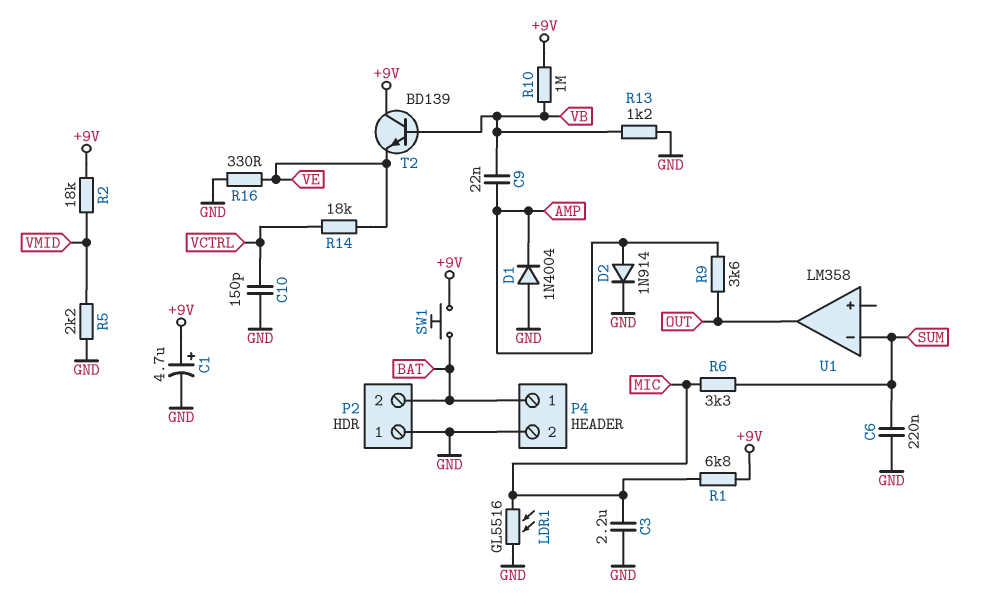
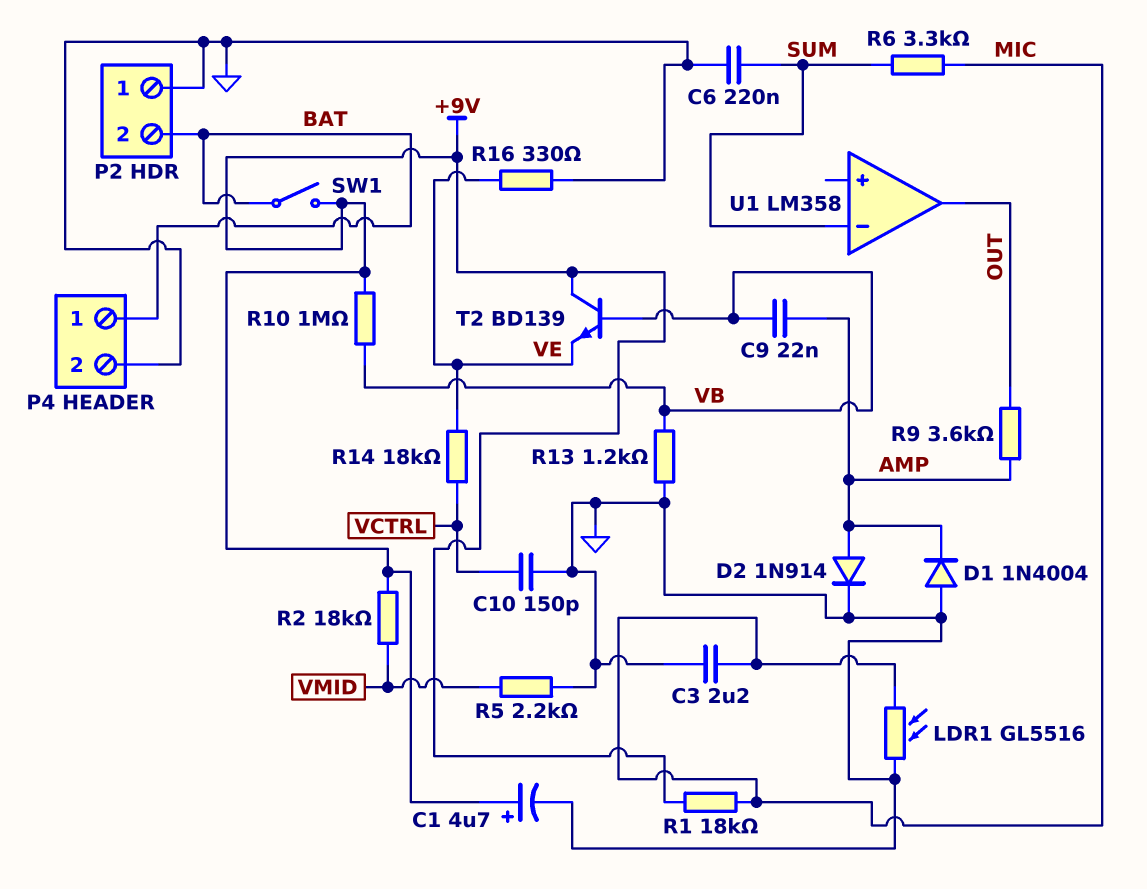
R1: 6.8k (+9V, MIC) -> 18k (+9V, MIC)
SW1: button (+9V, BAT) -> switch (+9V, BAT)

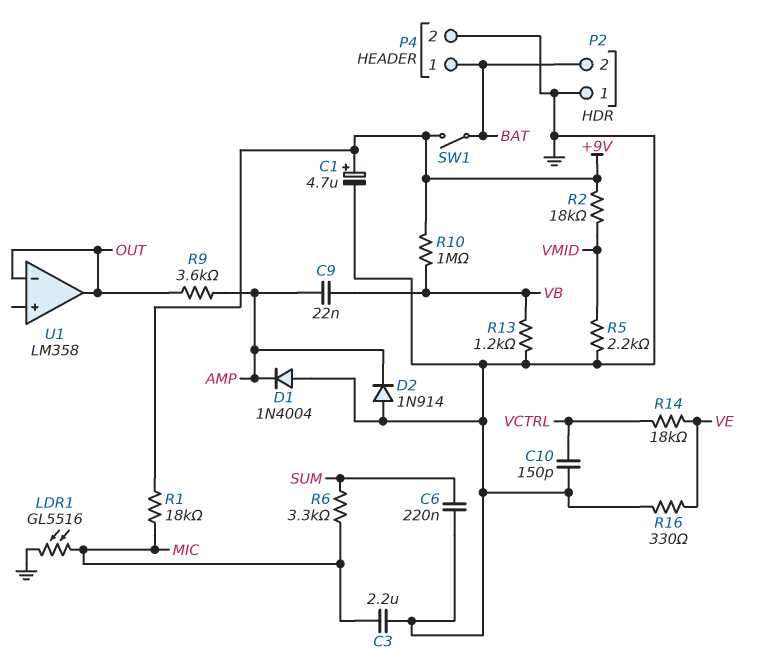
D2: diode 1N914 (A AMP, K GND) -> diode 1N914 (A GND, K AMP)
T2: NPN BD139 (B VB, C +9V, E VE) -> none
U1 pin in-: SUM -> OUT

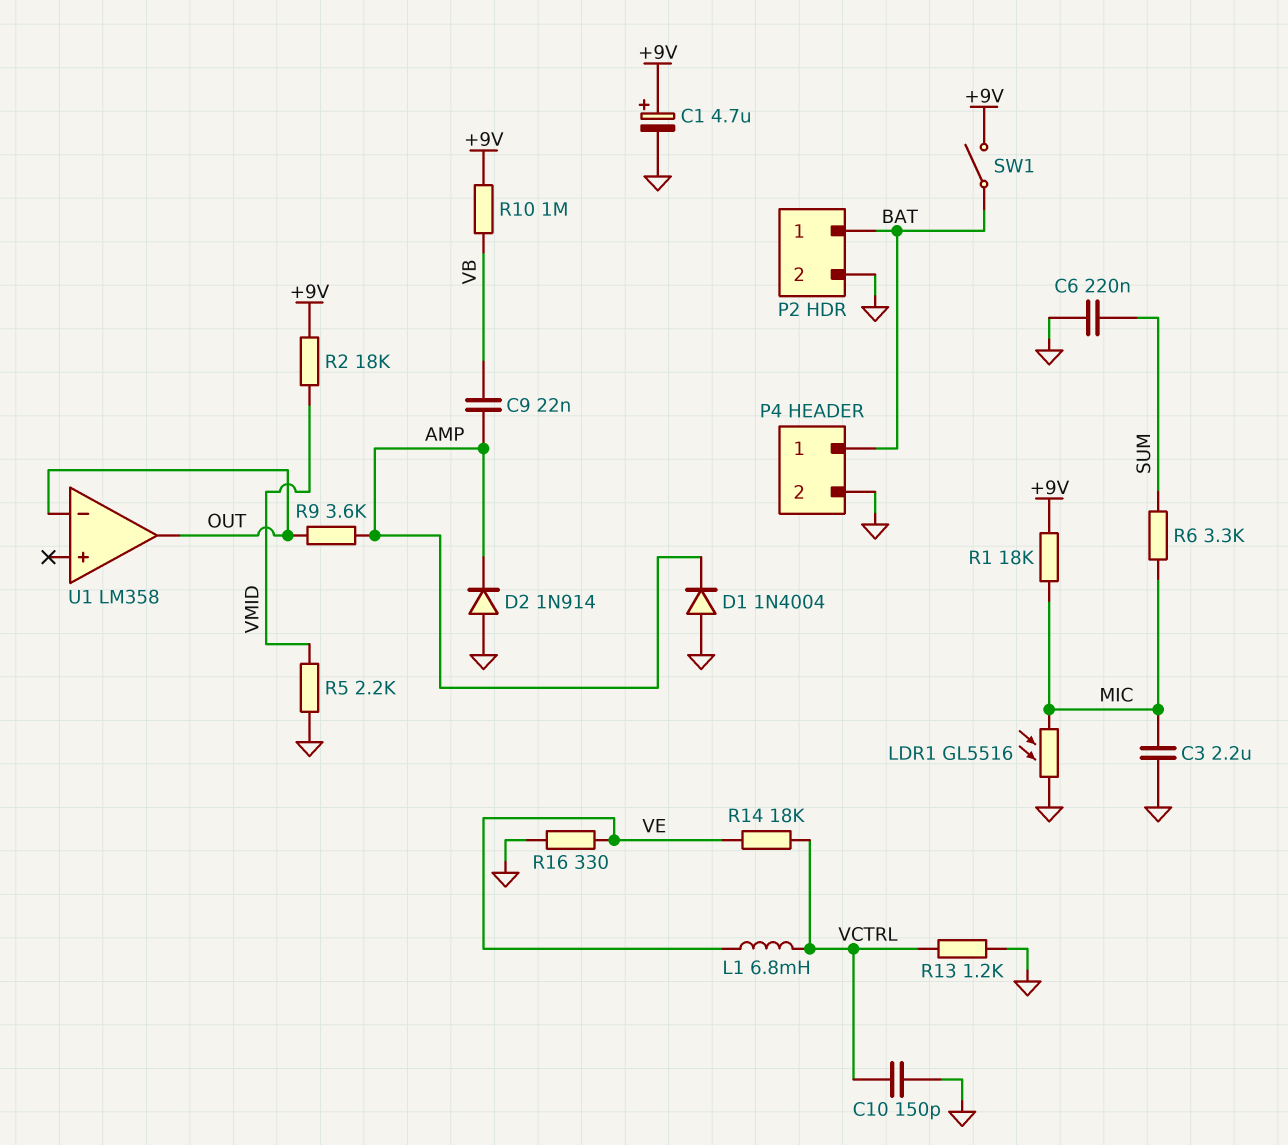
L1: none -> 6.8mH (VCTRL, VE)
P2 pin 1: GND -> BAT
P2 pin 2: BAT -> GND
R13: 1.2k (GND, VB) -> 1.2k (GND, VCTRL)

